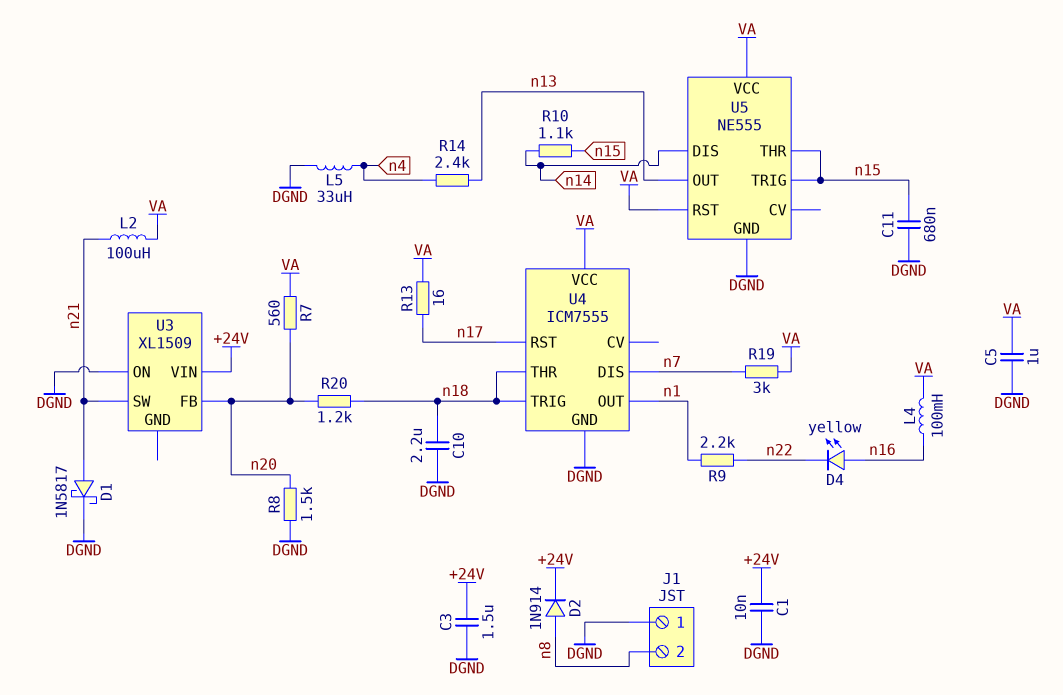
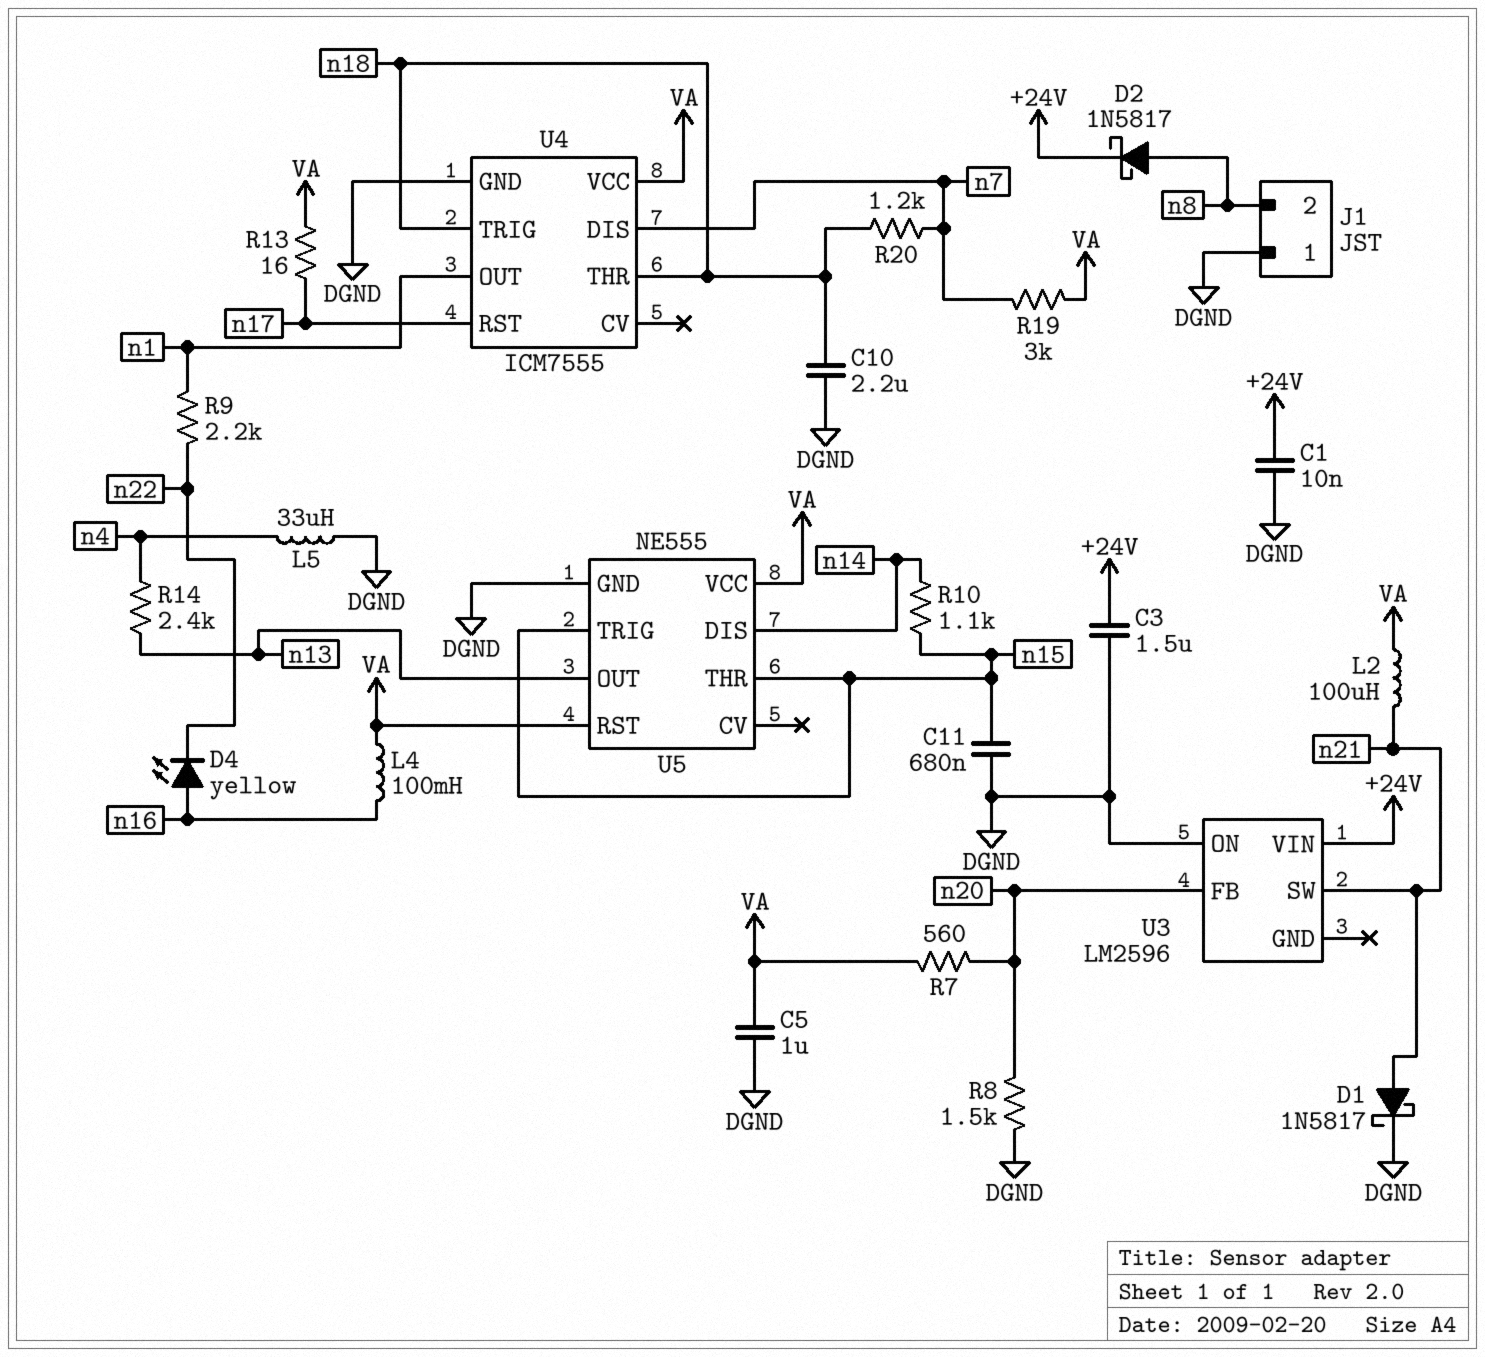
D2: diode 1N914 (A n8, K +24V) -> schottky 1N5817 (A n8, K +24V)
R20: 1.2k (n18, n20) -> 1.2k (n7, n18)
U3: XL1509 -> LM2596

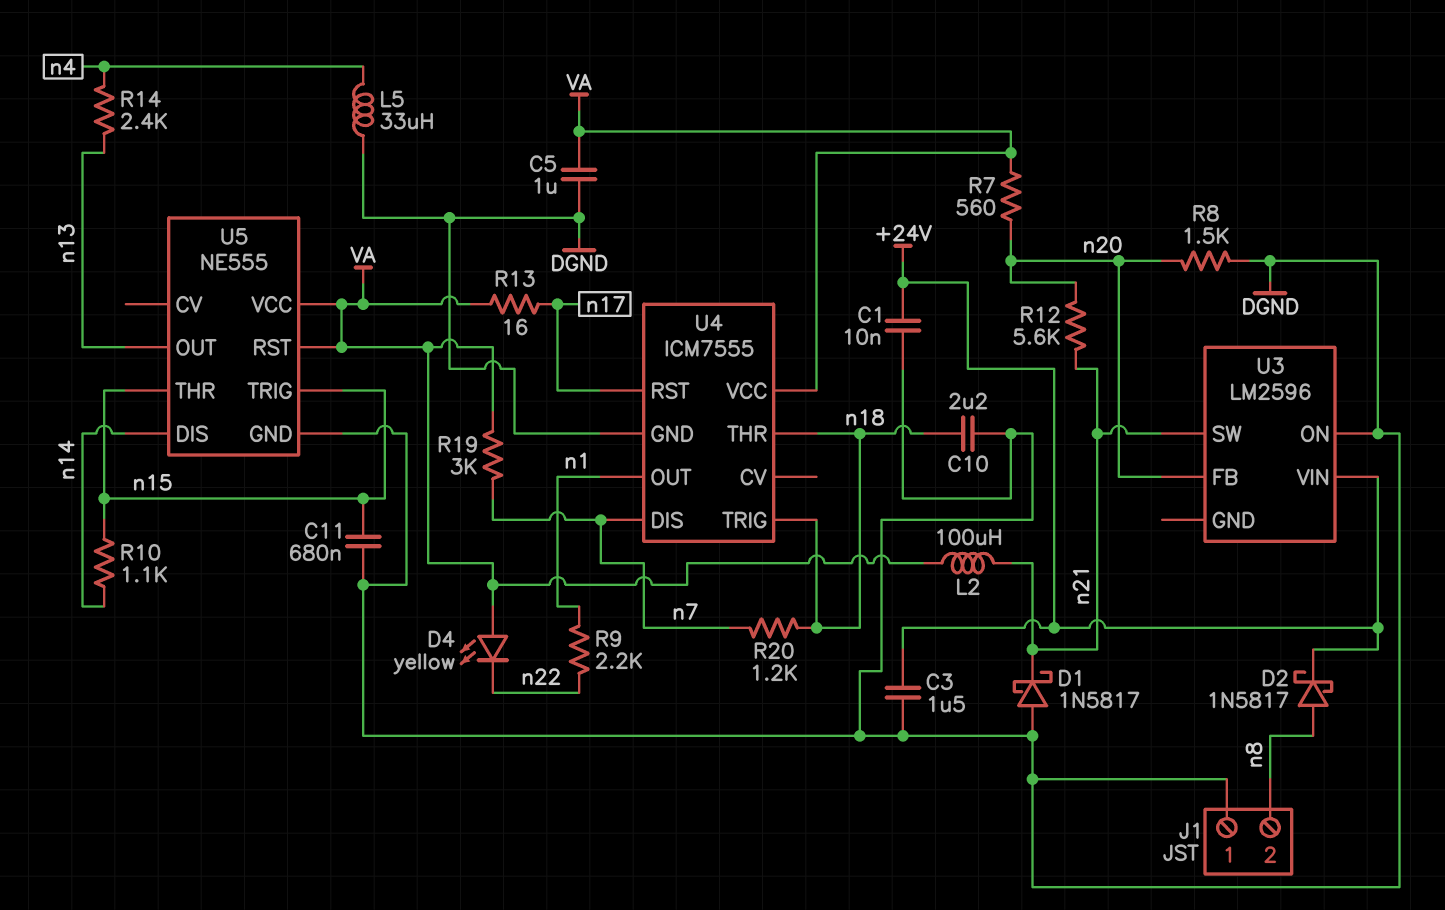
D1: schottky 1N5817 (A n21, K DGND) -> schottky 1N5817 (A DGND, K n21)
D4: LED yellow (A n16, K n22) -> LED yellow (A VA, K n22)
L4: 100mH (VA, n16) -> none
R12: none -> 5.6k (n20, n21)

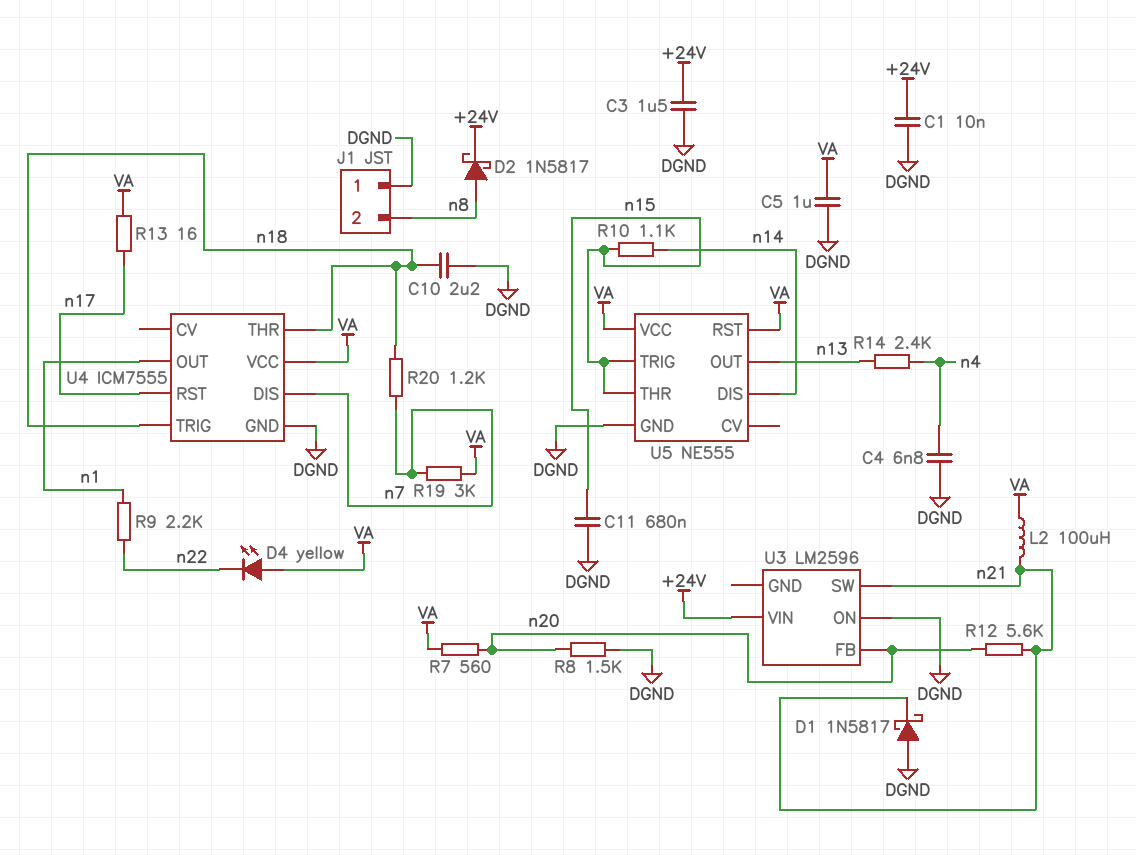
C4: none -> 6.8nF (DGND, n4)
L5: 33uH (DGND, n4) -> none

